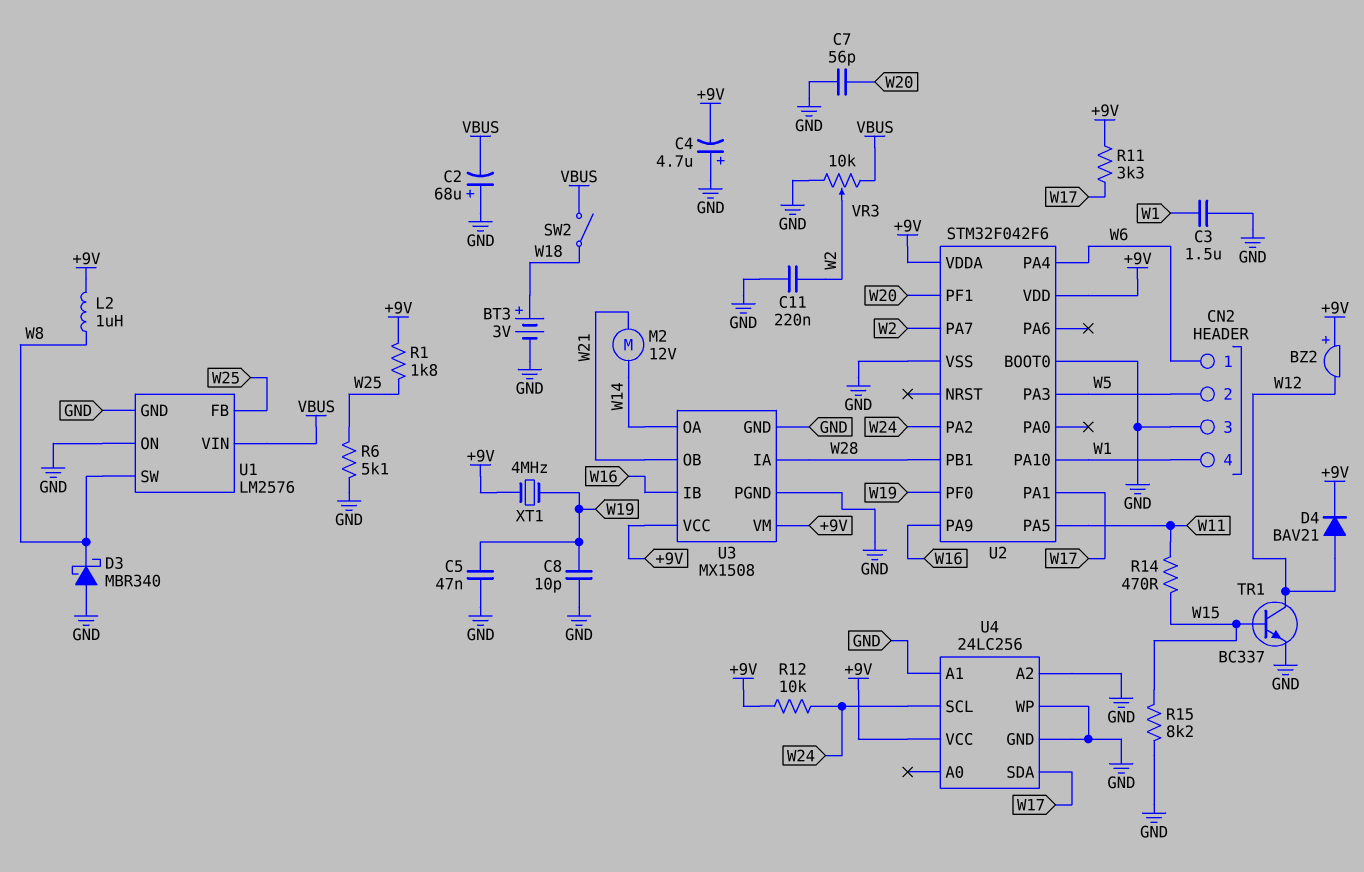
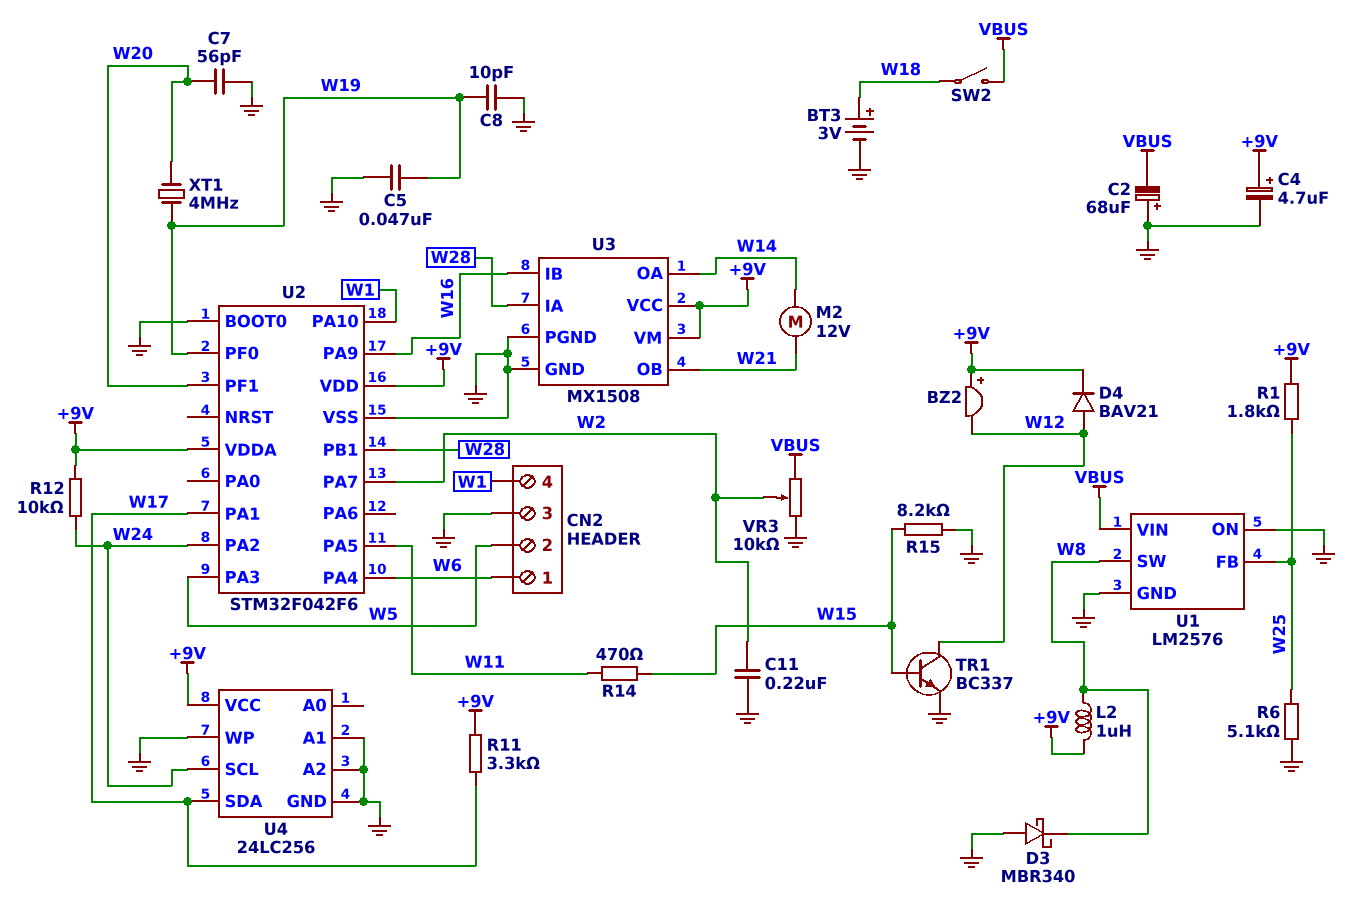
C3: 1.5uF (GND, W1) -> none
C4: 4.7uF (plus GND, minus +9V) -> 4.7uF (plus +9V, minus GND)
XT1: 4MHz (+9V, W19) -> 4MHz (W19, W20)

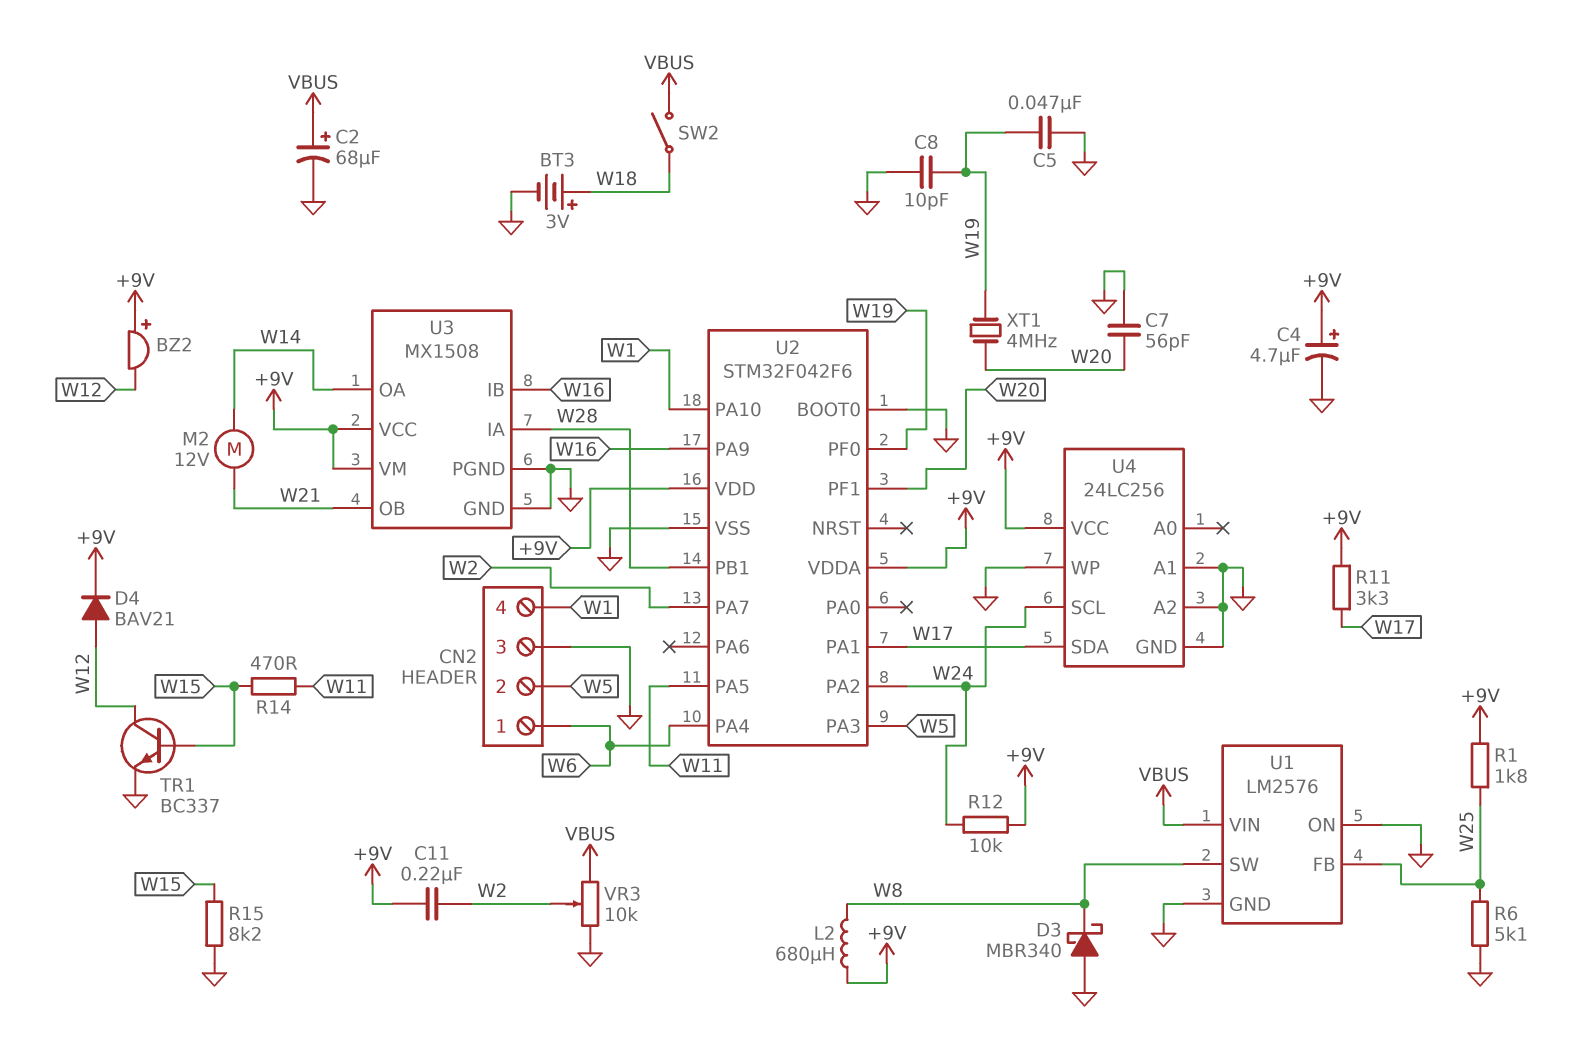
C2: 68uF (plus GND, minus VBUS) -> 68uF (plus VBUS, minus GND)
C11: 220nF (GND, W2) -> 220nF (+9V, W2)
L2: 1uH (+9V, W8) -> 680uH (+9V, W8)

